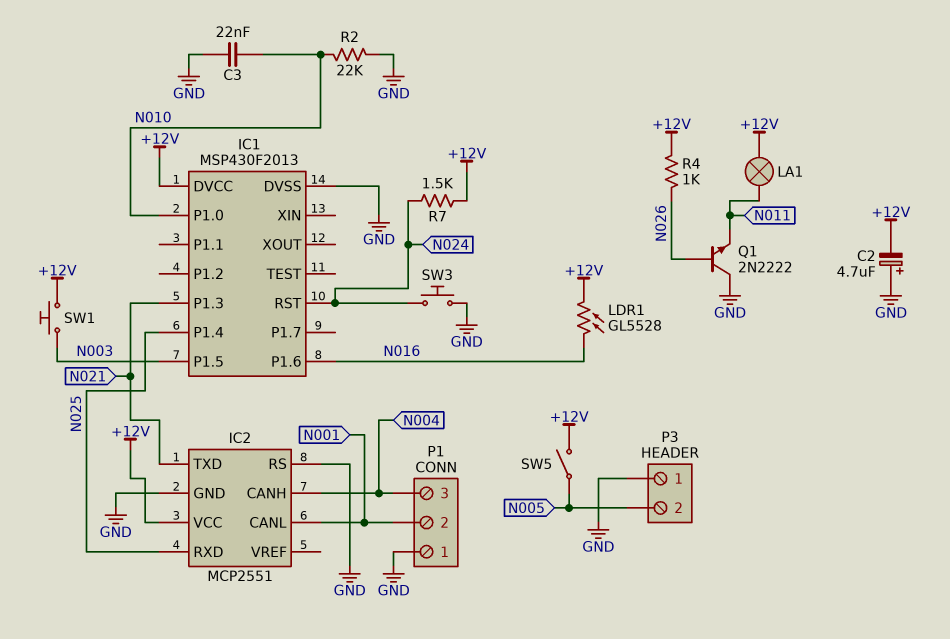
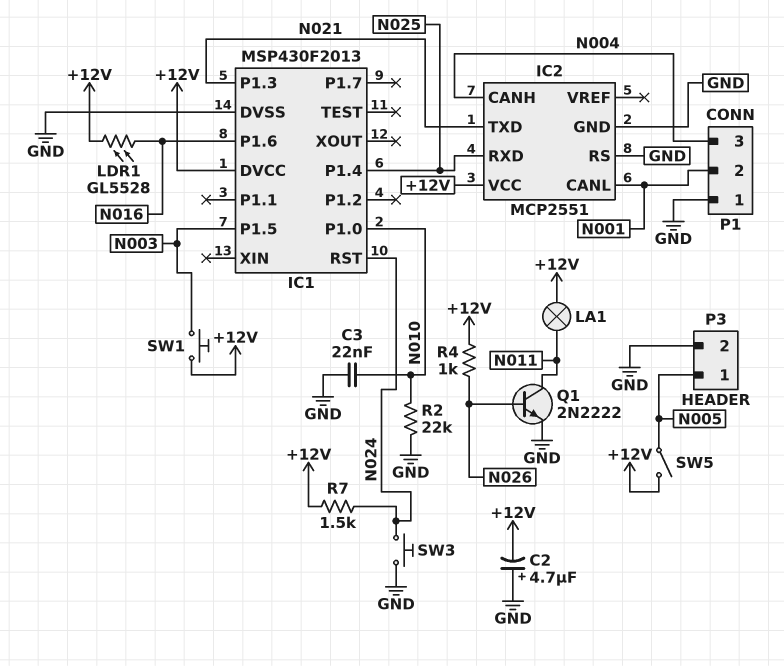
P3 pin 1: GND -> N005
P3 pin 2: N005 -> GND
Q1: NPN 2N2222 (B N026, C GND, E N011) -> NPN 2N2222 (B N026, C N011, E GND)

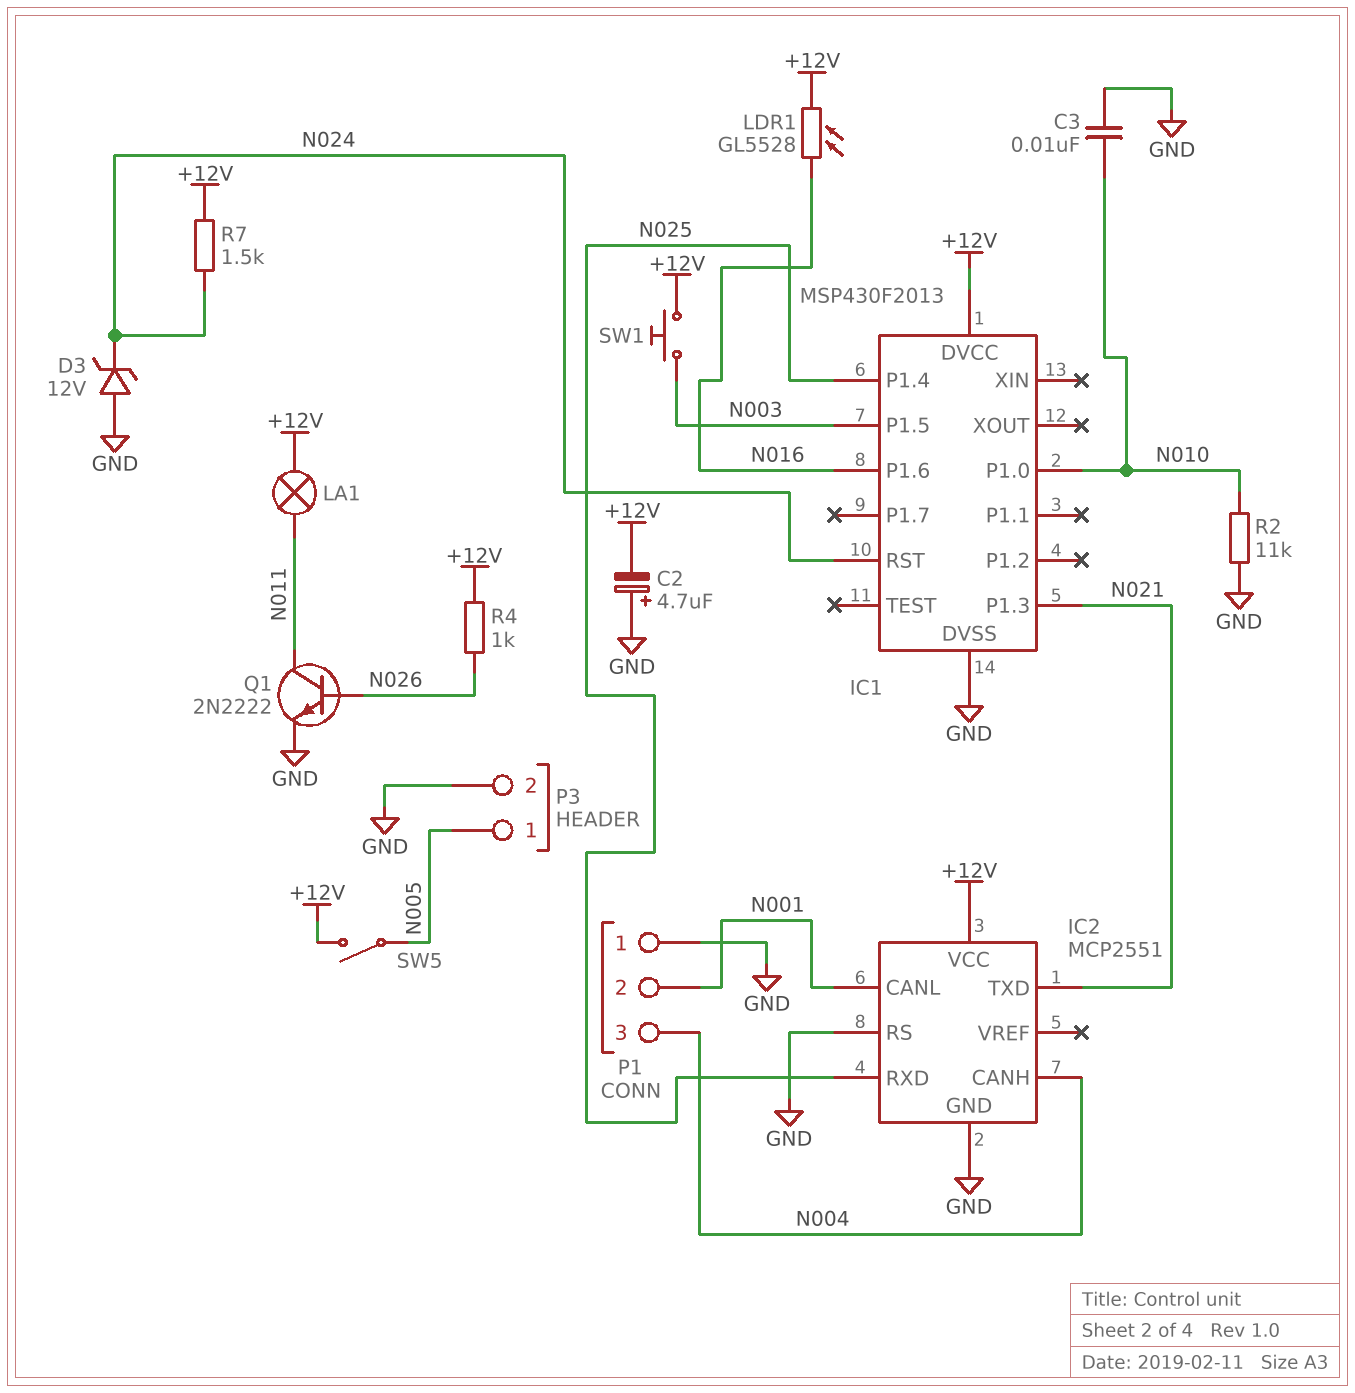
C3: 22nF (GND, N010) -> 10nF (GND, N010)
D3: none -> zener 12V (A GND, K N024)
R2: 22k (GND, N010) -> 11k (GND, N010)
SW3: button (GND, N024) -> none

